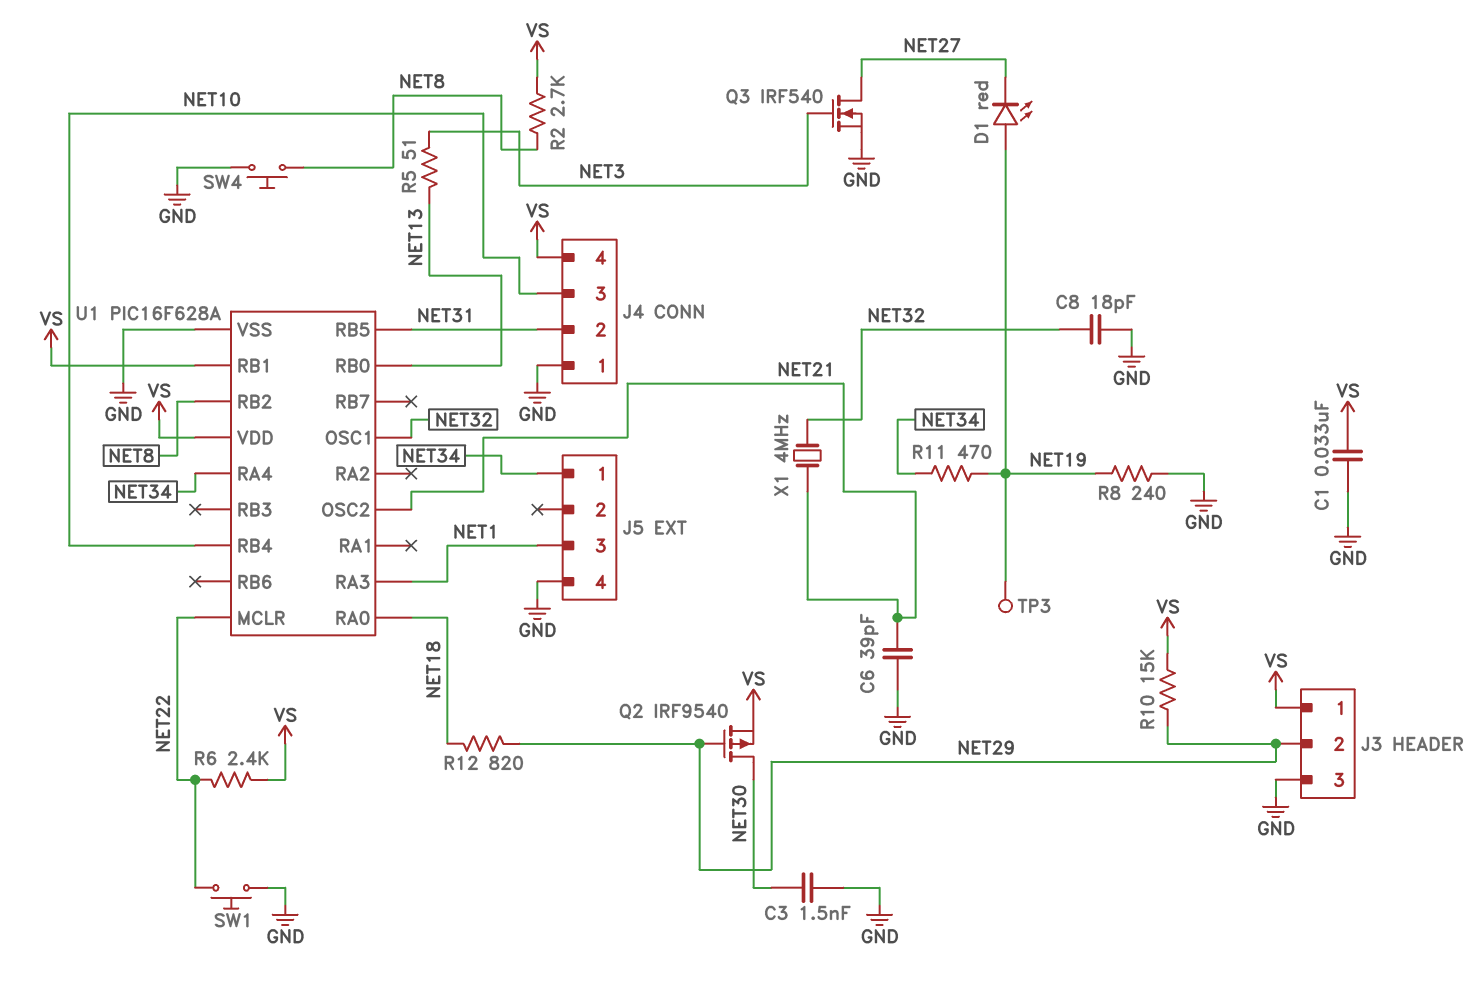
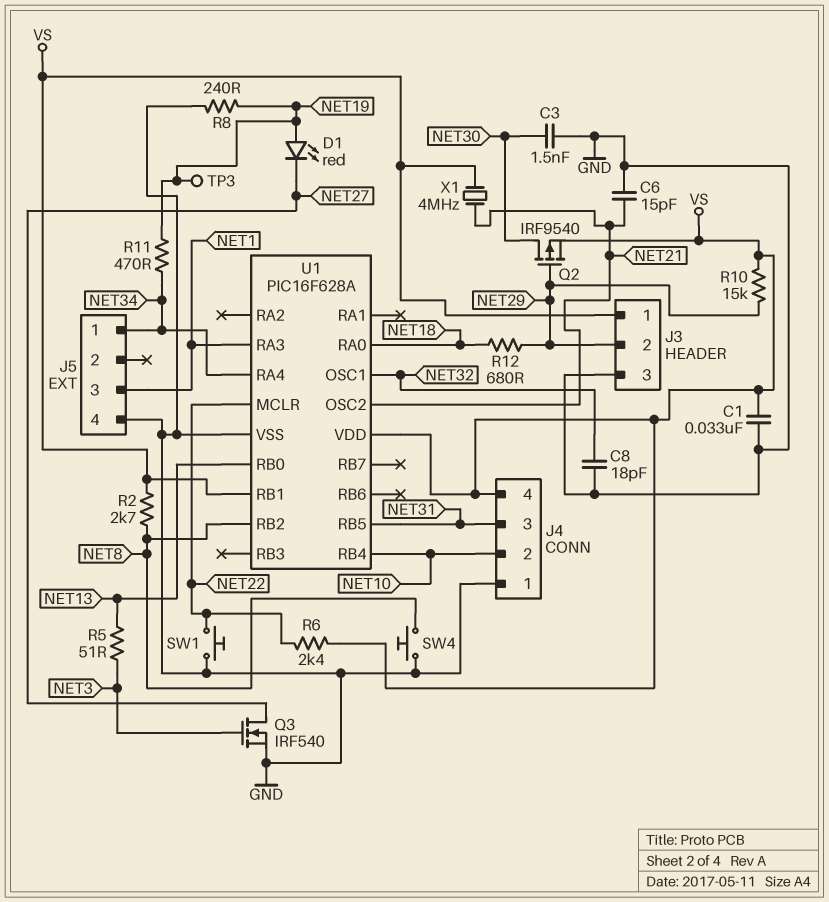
C6: 39pF (GND, NET21) -> 15pF (GND, NET21)
J4 pin 2: NET31 -> NET10
J4 pin 3: NET10 -> NET31
R12: 820 (NET18, NET29) -> 680 (NET18, NET29)
X1: 4MHz (NET21, NET32) -> 4MHz (NET21, VS)

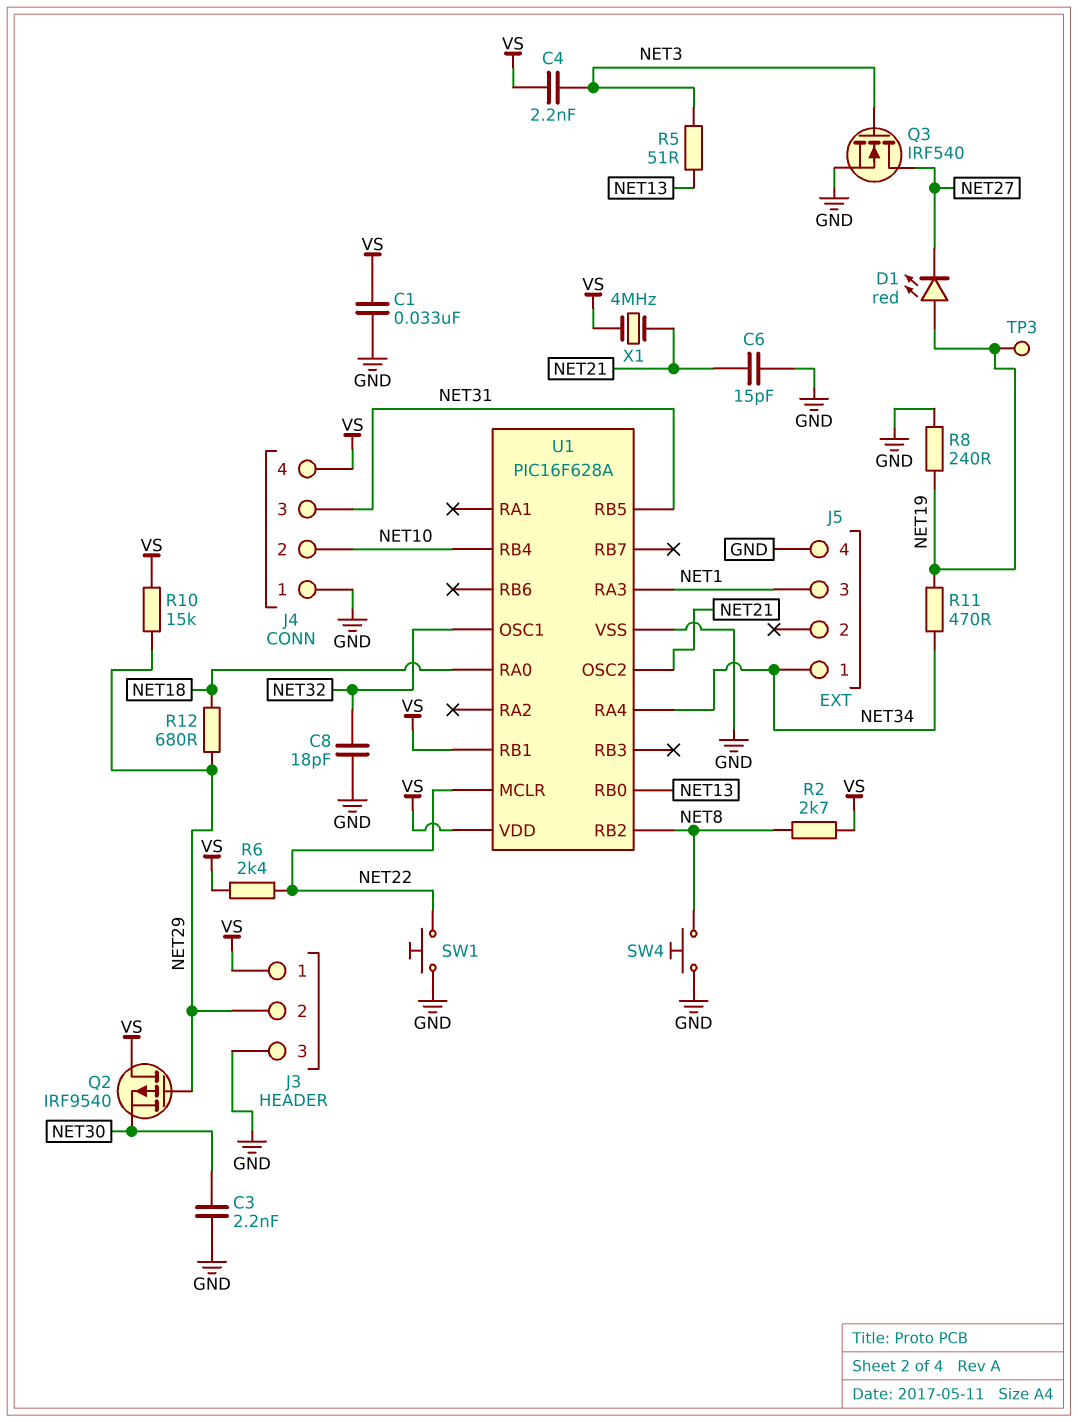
C3: 1.5nF (GND, NET30) -> 2.2nF (GND, NET30)
C4: none -> 2.2nF (NET3, VS)
Q2: PMOS IRF9540 (G NET29, D NET30, S VS) -> PMOS IRF9540 (G NET29, D VS, S NET30)

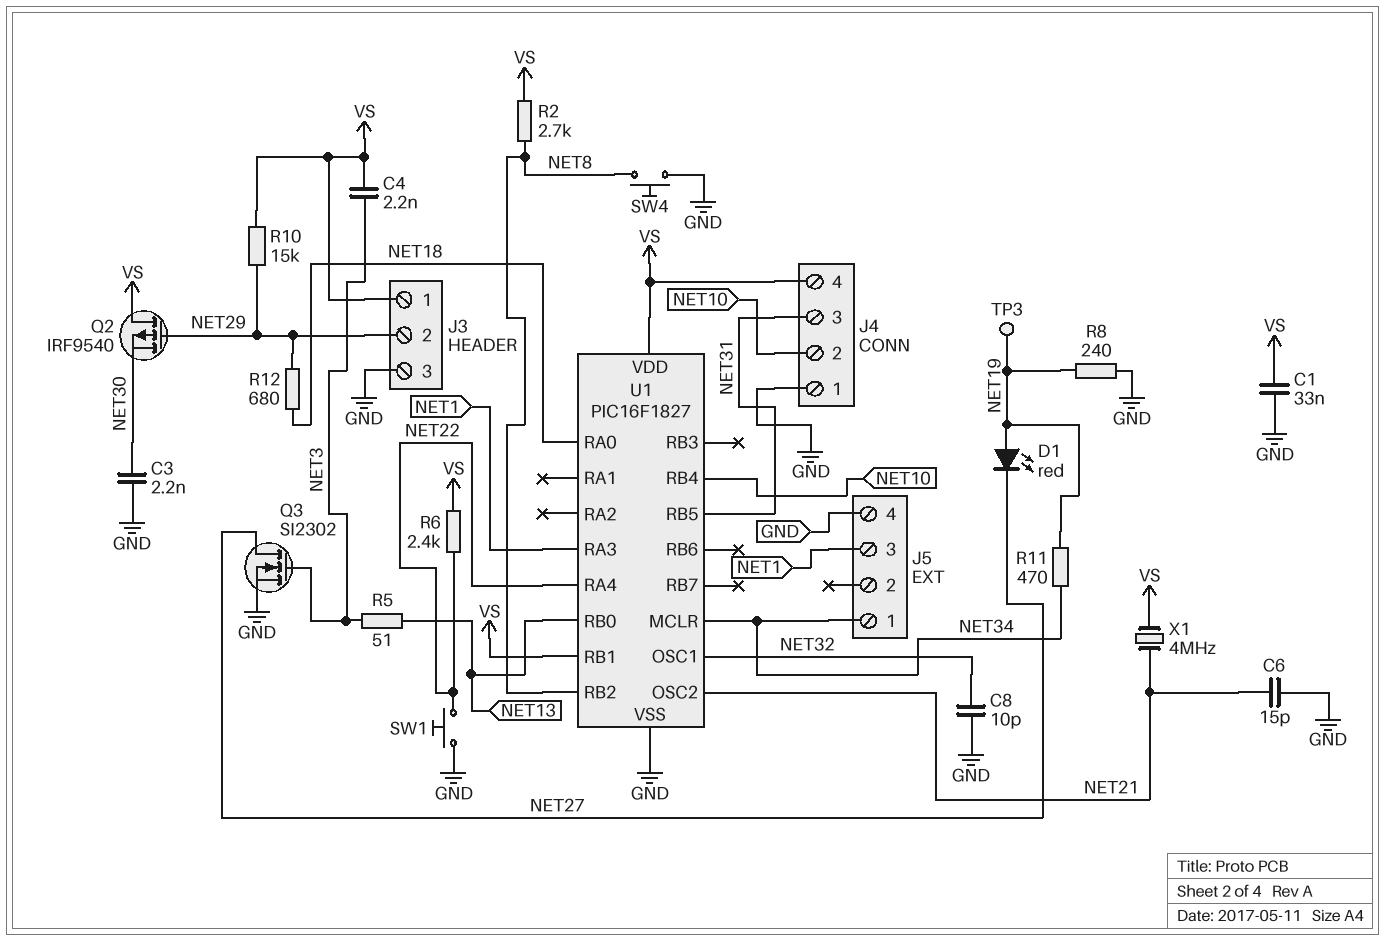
C8: 18pF (GND, NET32) -> 10pF (GND, NET32)
Q3: NMOS IRF540 (G NET3, D NET27, S GND) -> NMOS SI2302 (G NET3, D NET27, S GND)
U1: PIC16F628A -> PIC16F1827
U1 pin MCLR: NET22 -> NET34
U1 pin RA4: NET34 -> NET22

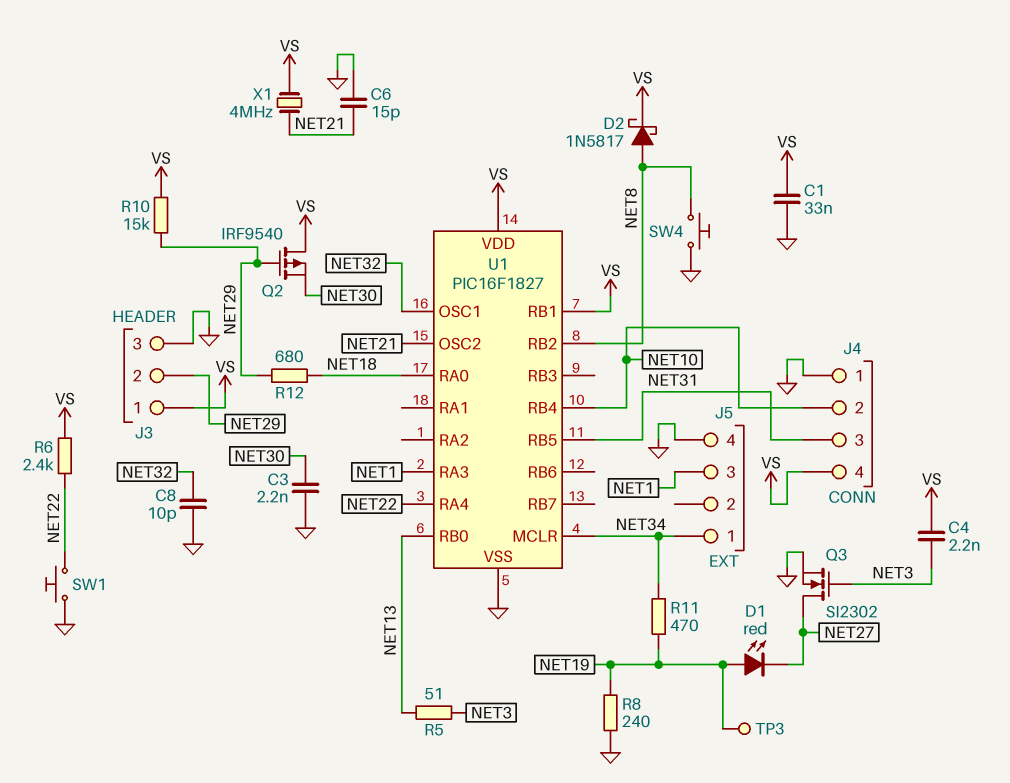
D2: none -> schottky 1N5817 (A NET8, K VS)
R2: 2.7k (NET8, VS) -> none

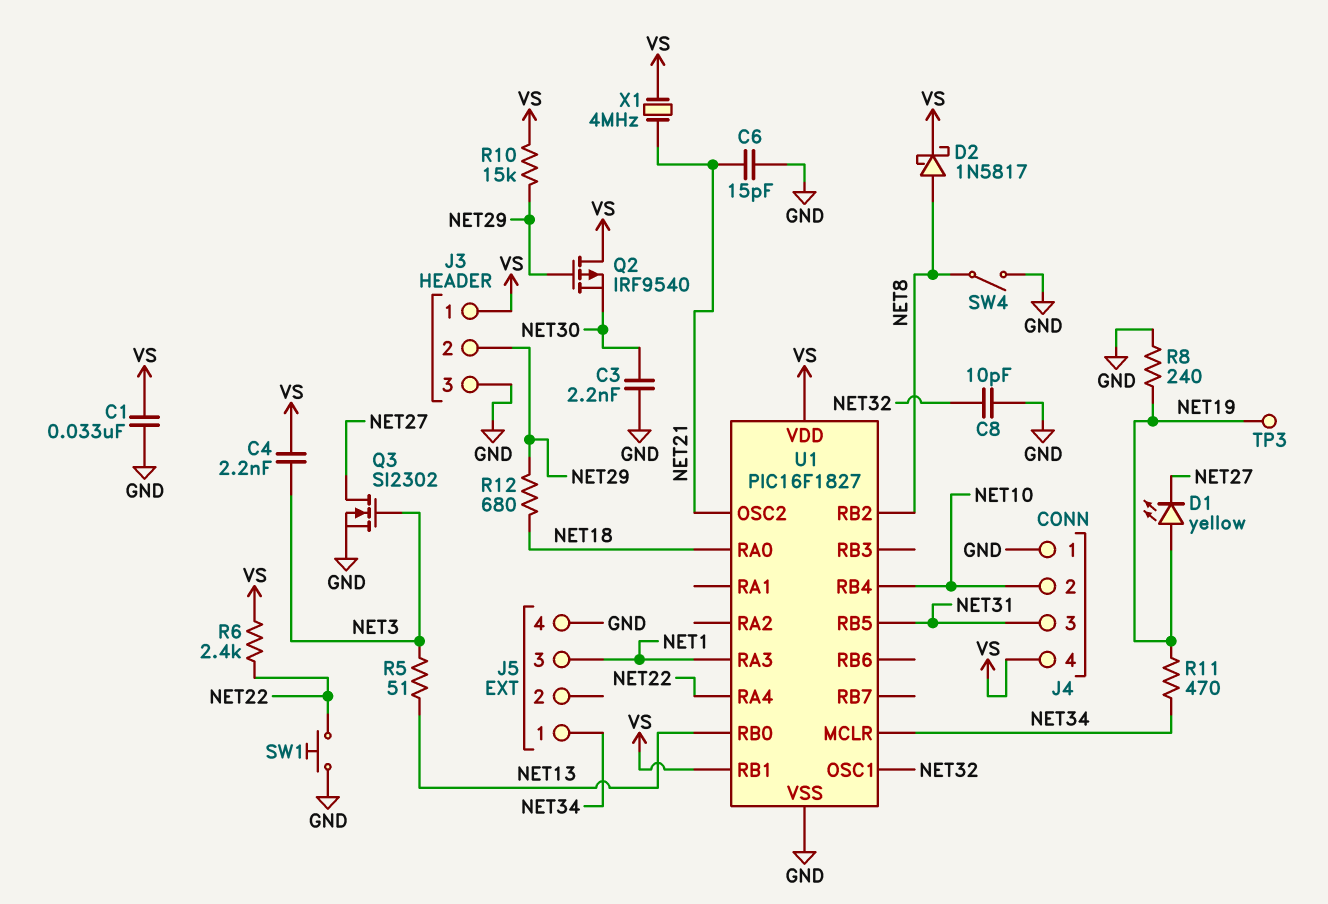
D1: LED red (A NET19, K NET27) -> LED yellow (A NET19, K NET27)
SW4: button (GND, NET8) -> switch (GND, NET8)

